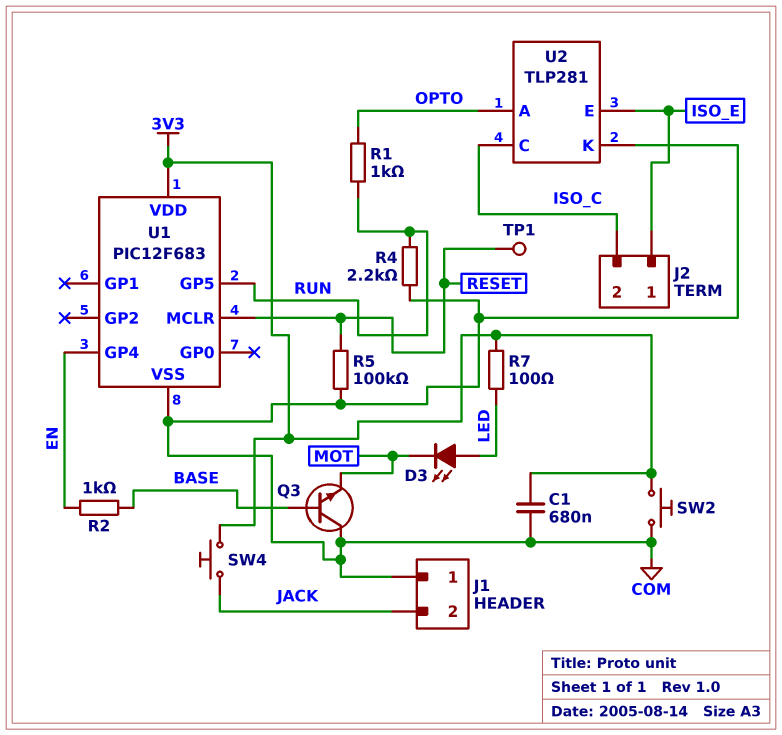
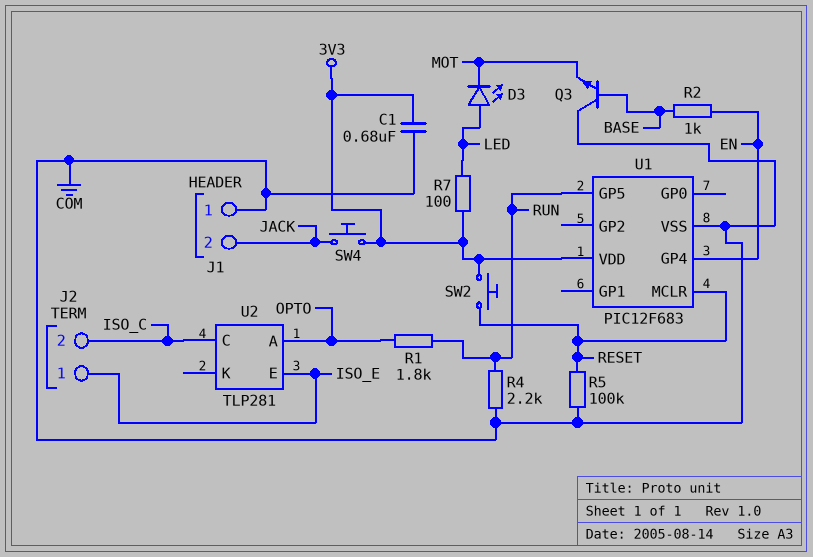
R1: 1k (OPTO, RUN) -> 1.8k (OPTO, RUN)
SW2: button (3V3, COM) -> button (3V3, RESET)
TP1: test point (RESET) -> none
U2 pin K: COM -> none

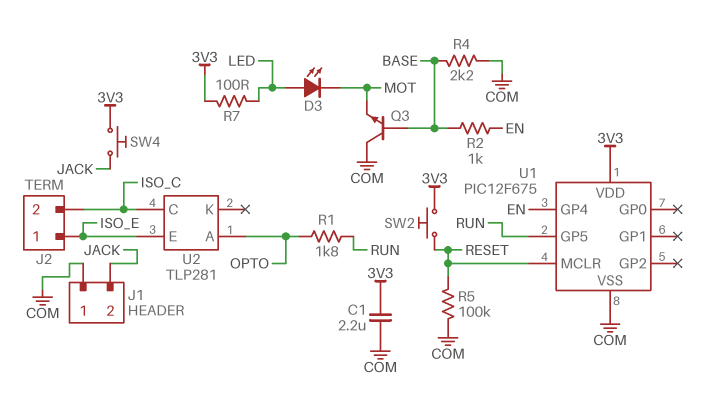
C1: 680nF (3V3, COM) -> 2.2uF (3V3, COM)
R4: 2.2k (COM, RUN) -> 2.2k (BASE, COM)
U1: PIC12F683 -> PIC12F675

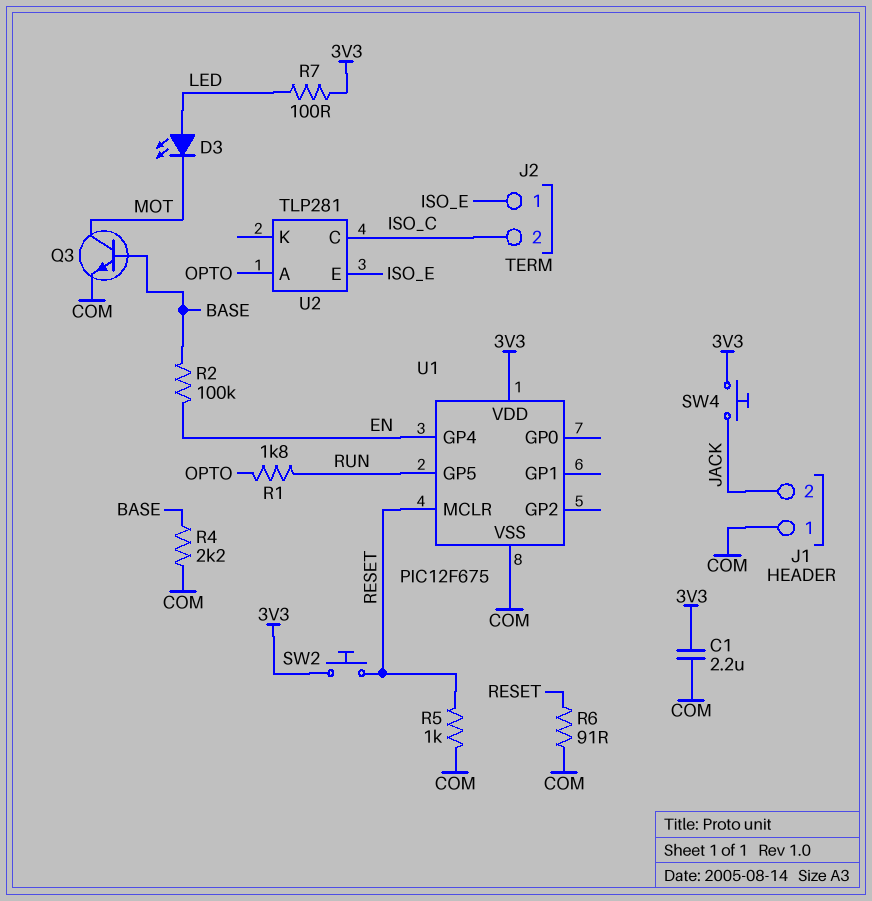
Q3: NPN (B BASE, C COM, E MOT) -> NPN (B BASE, C MOT, E COM)
R2: 1k (BASE, EN) -> 100k (BASE, EN)
R5: 100k (COM, RESET) -> 1k (COM, RESET)
R6: none -> 91 (COM, RESET)

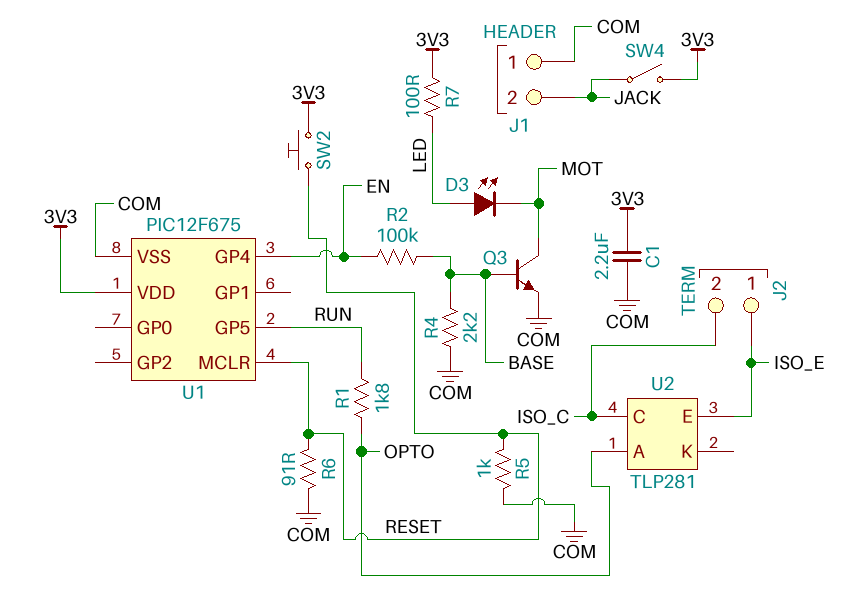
SW4: button (3V3, JACK) -> switch (3V3, JACK)

